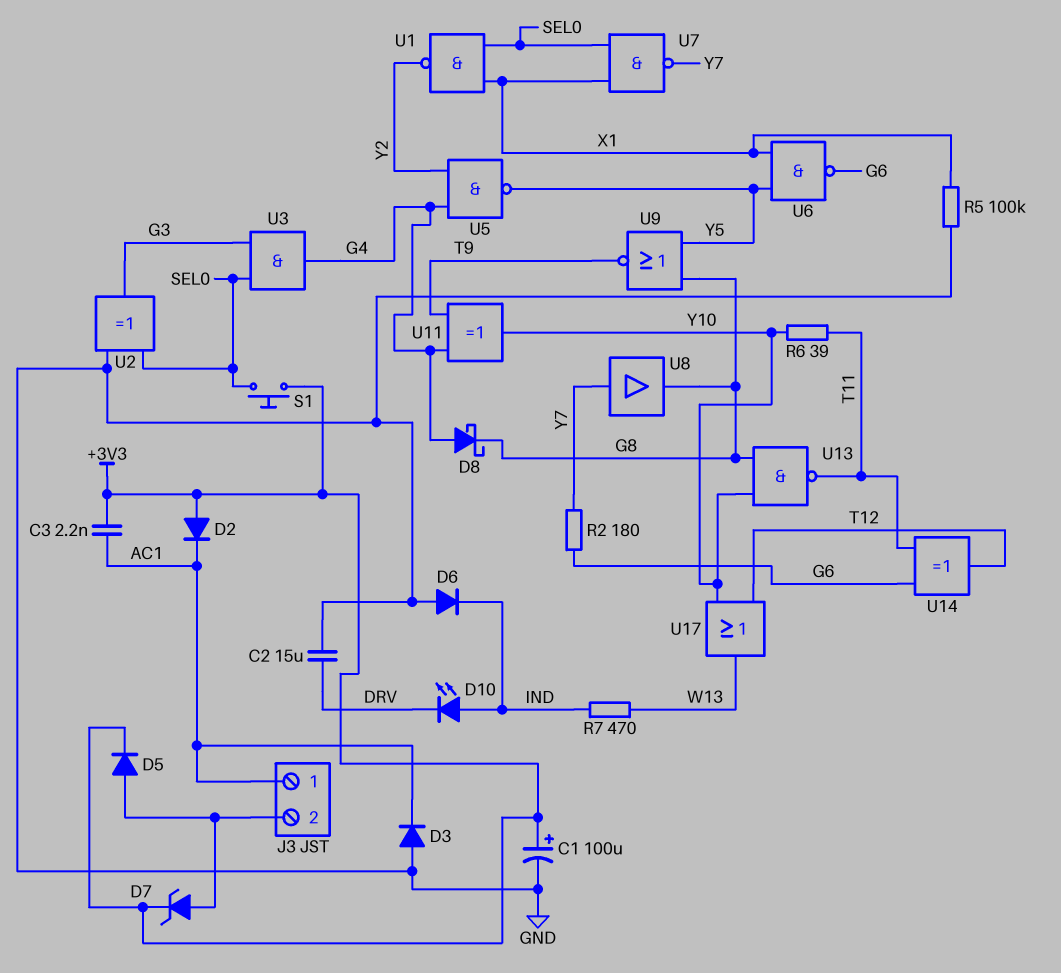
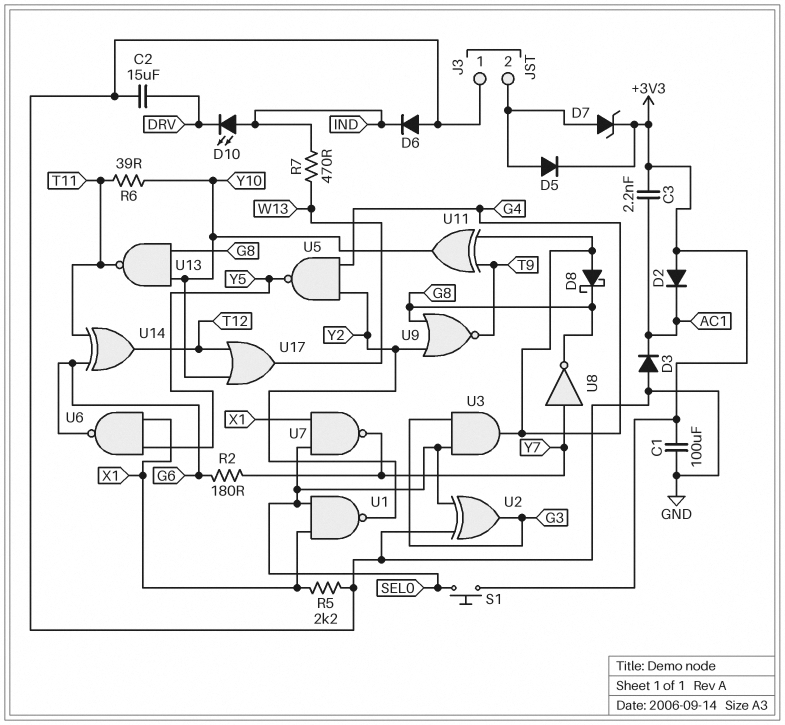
C1: 100uF (plus +3V3, minus GND) -> 100uF (+3V3, GND)
J3 pin 1: AC1 -> GND
R5: 100k (GND, X1) -> 2.2k (GND, X1)
U8: buffer (in Y7, out G8) -> NOT (in Y7, out G8)
U9: NOR (in G8, in Y5, out T9) -> NOR (in G8, in Y2, out T9)

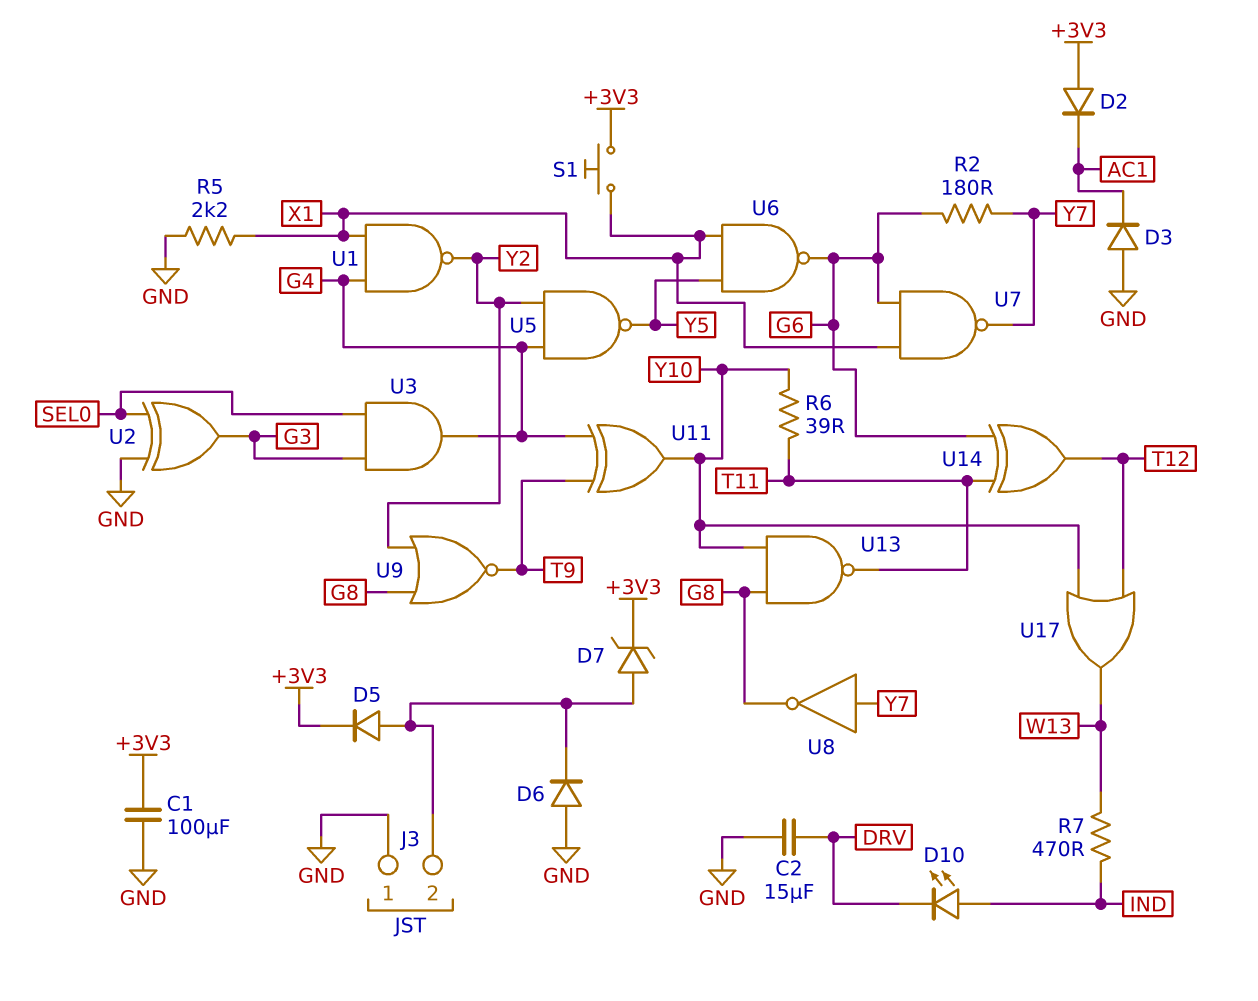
C3: 2.2nF (+3V3, AC1) -> none
D6: diode (A GND, K IND) -> diode (A GND, K J3/2)
D8: schottky (A G4, K G8) -> none
S1: button (+3V3, SEL0) -> button (+3V3, X1)
U1: NAND (in SEL0, in X1, out Y2) -> NAND (in G4, in X1, out Y2)
U7: NAND (in SEL0, in X1, out Y7) -> NAND (in G6, in X1, out Y7)

